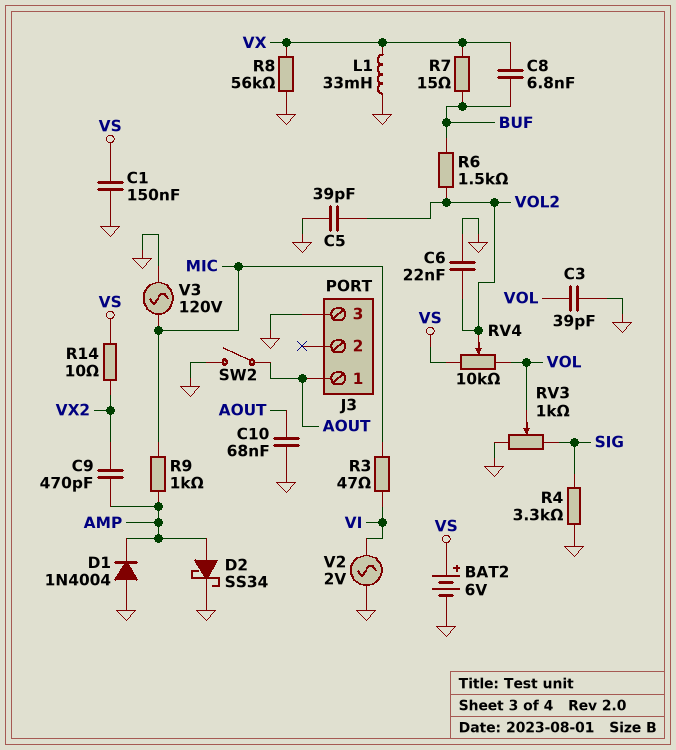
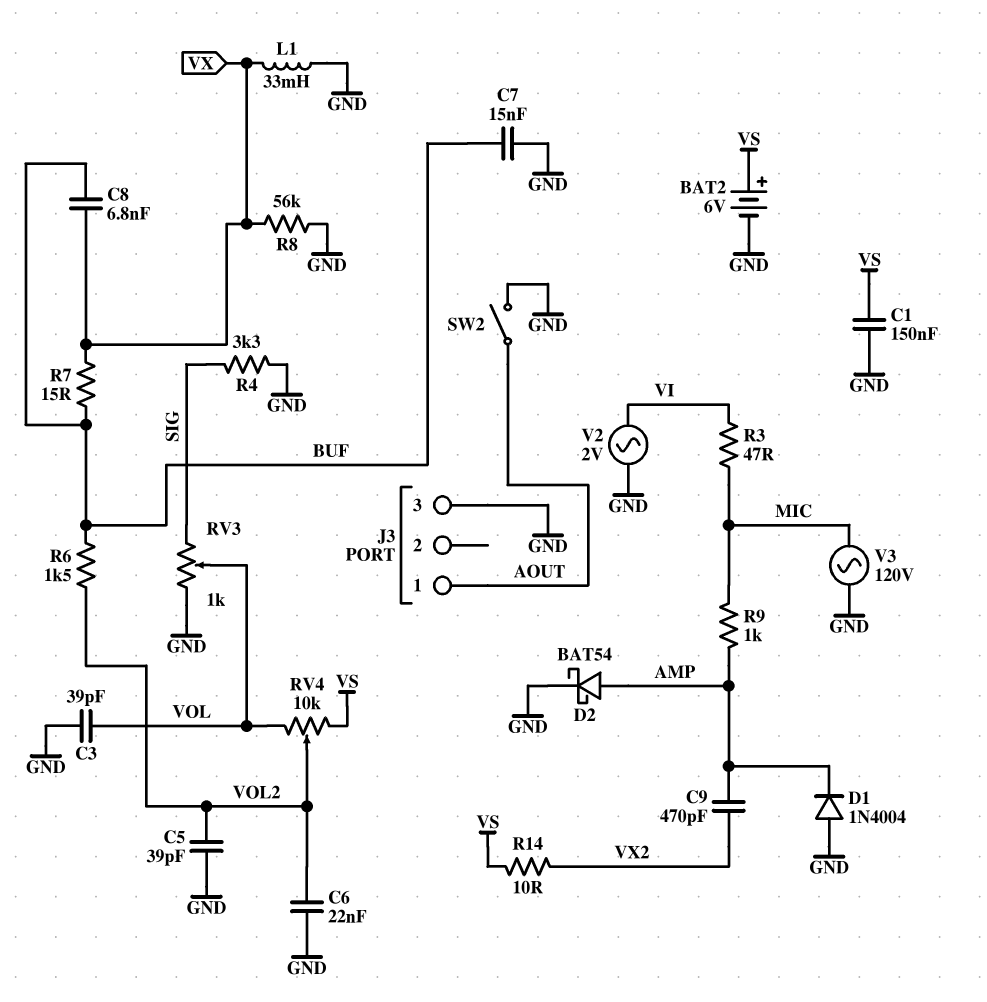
C7: none -> 15nF (BUF, GND)
C10: 68nF (AOUT, GND) -> none
D2: schottky SS34 (A AMP, K GND) -> schottky BAT54 (A AMP, K GND)

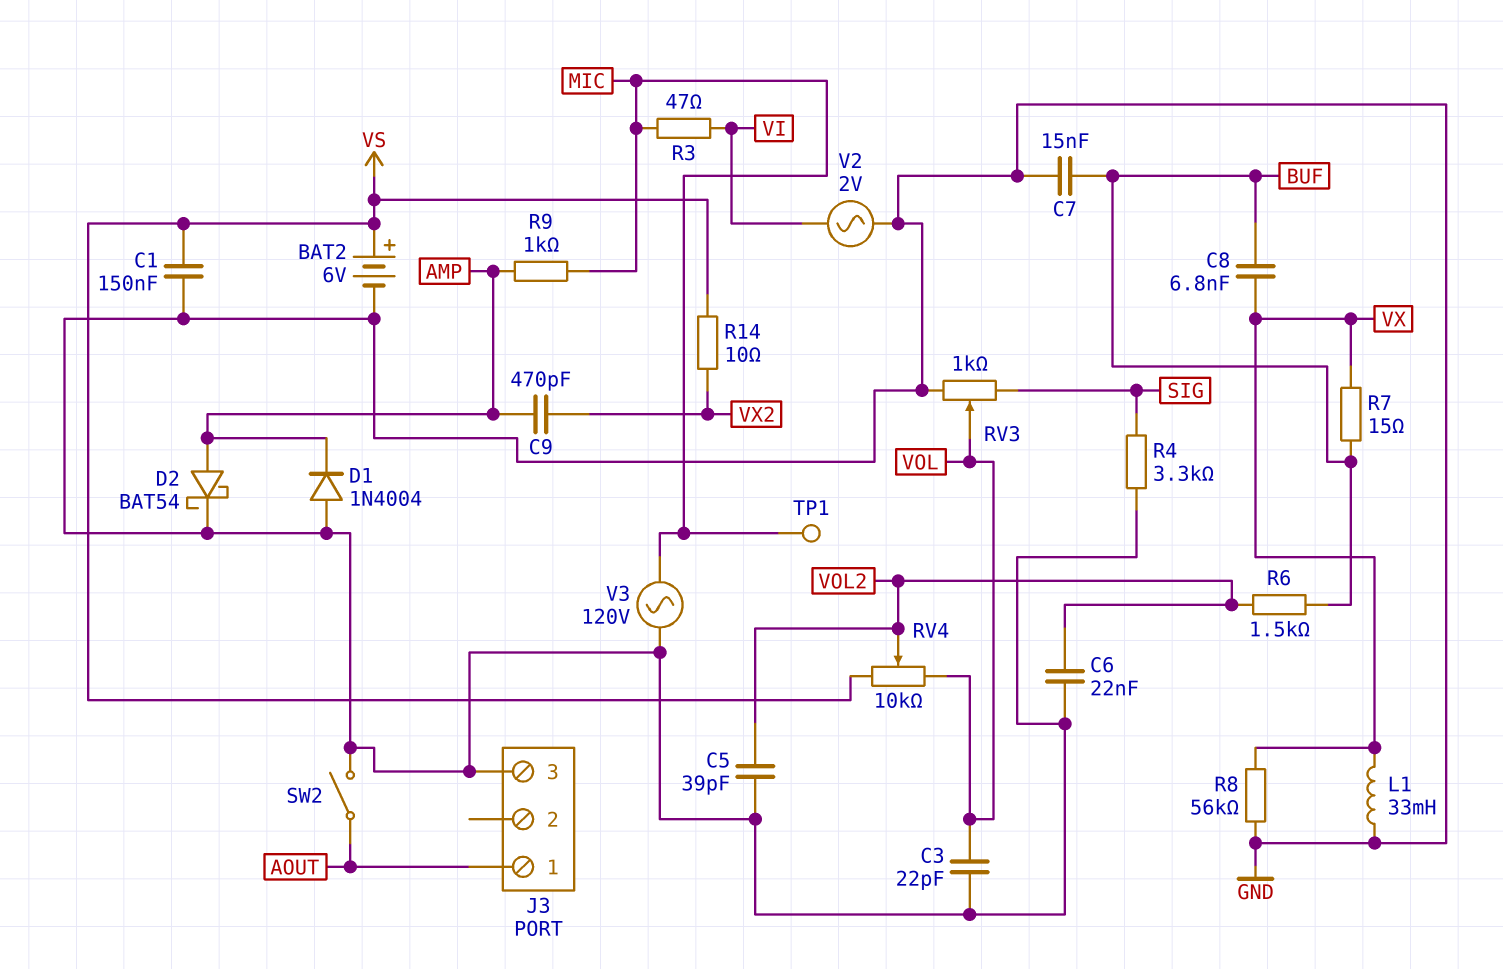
C3: 39pF (GND, VOL) -> 22pF (GND, VOL)
TP1: none -> test point (MIC)

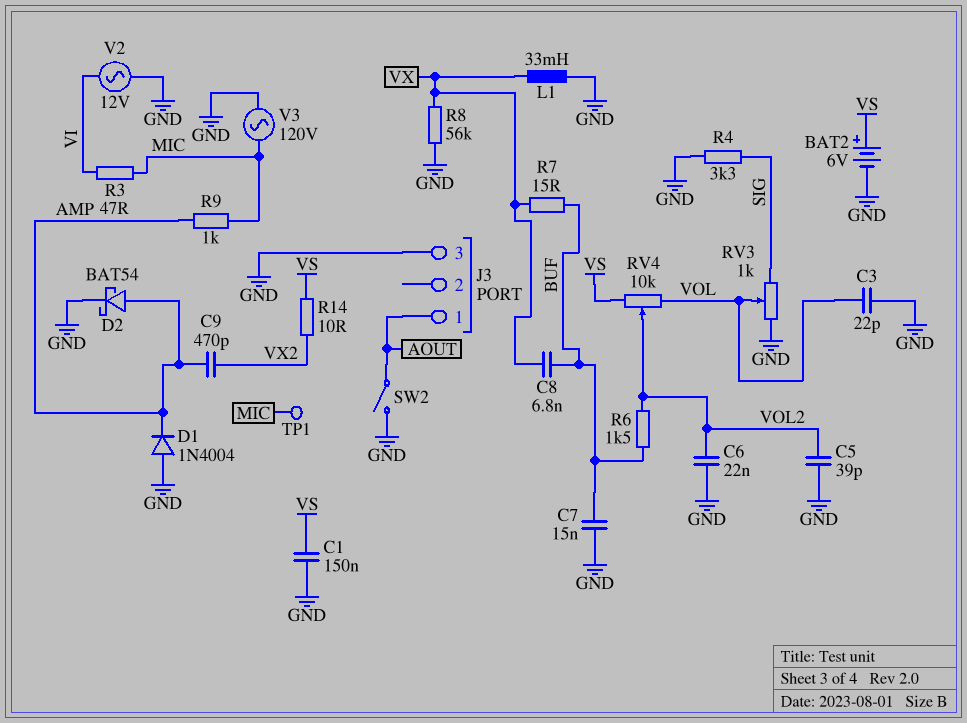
V2: AC 2V (GND, VI) -> AC 12V (GND, VI)

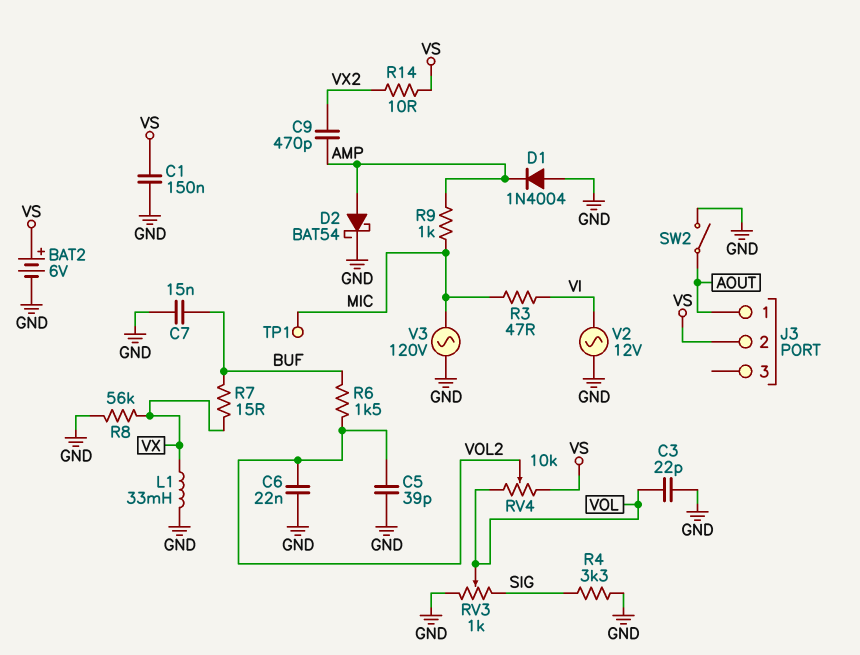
C8: 6.8nF (BUF, VX) -> none
J3 pin 2: none -> VS
J3 pin 3: GND -> none

